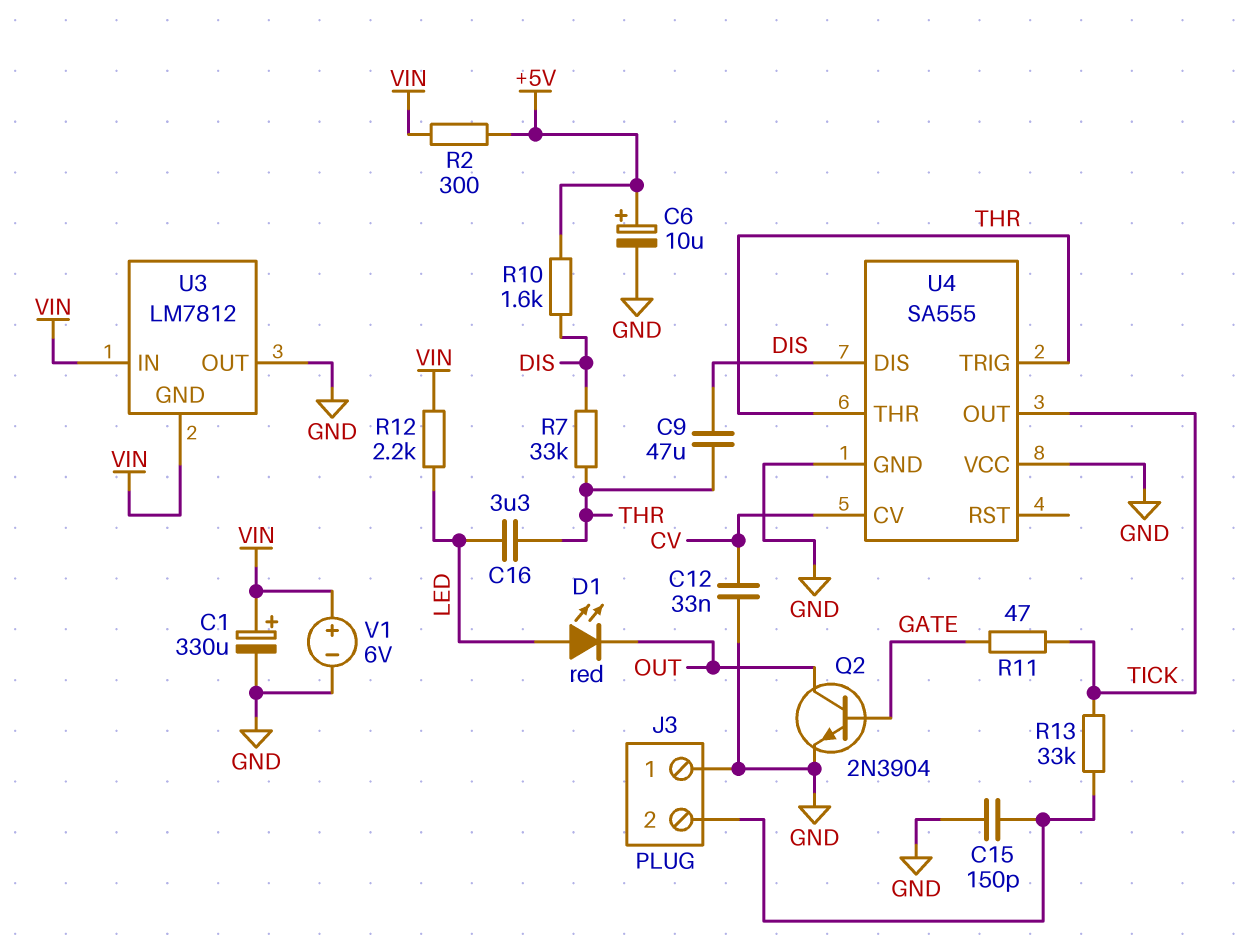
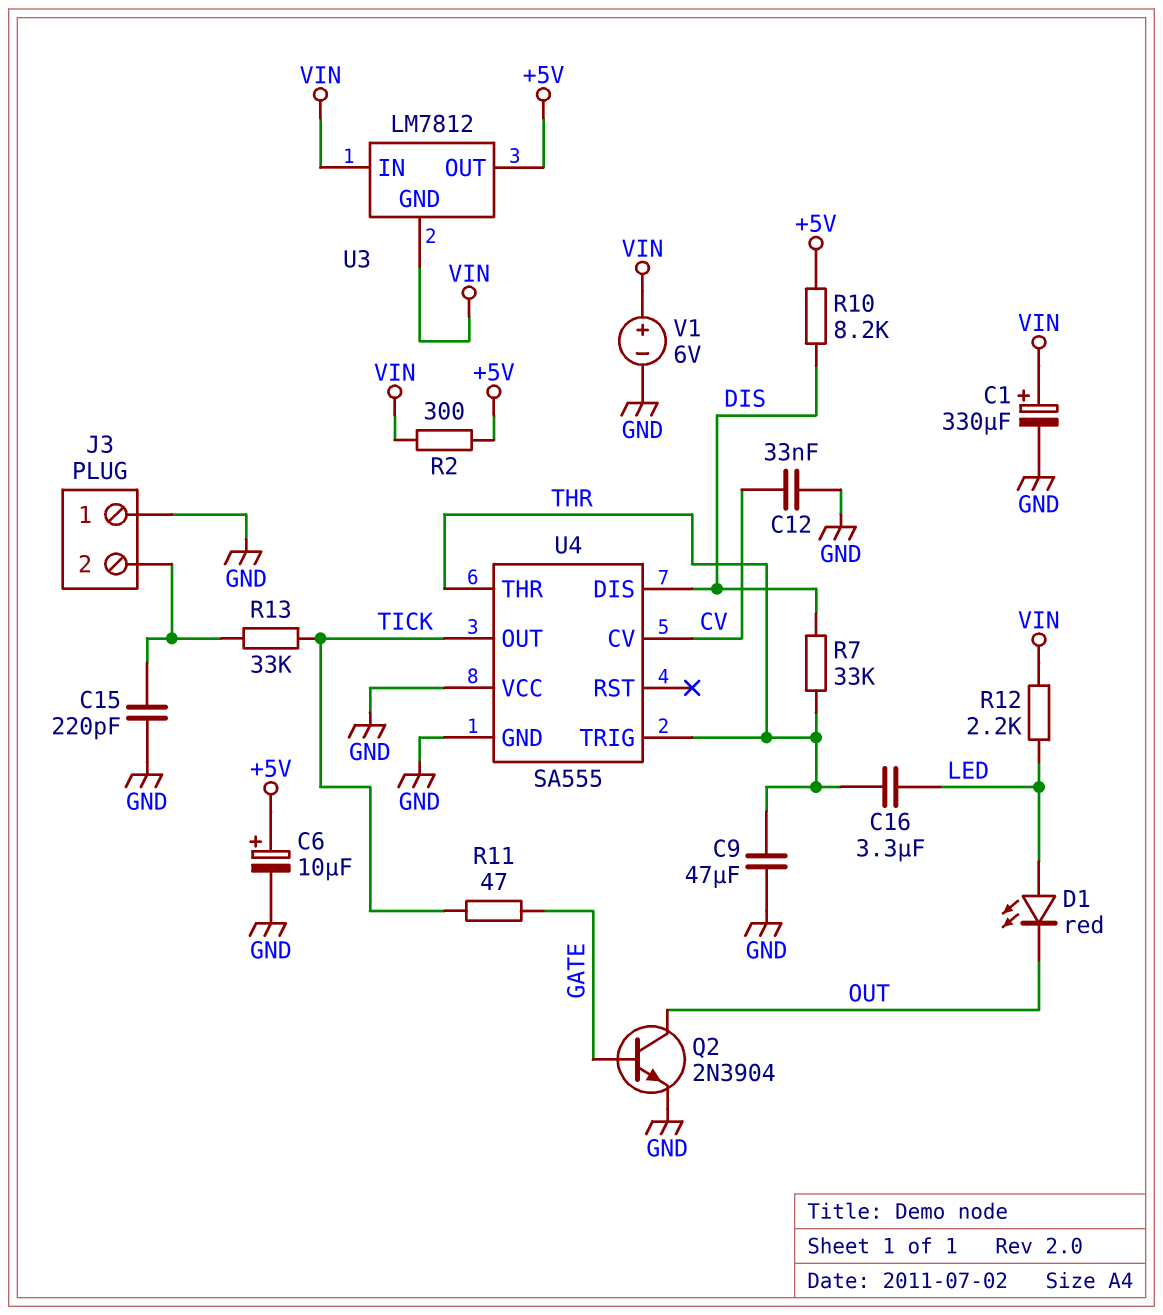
C9: 47uF (DIS, THR) -> 47uF (GND, THR)
C15: 150pF (GND, J3/2) -> 220pF (GND, J3/2)
R10: 1.6k (+5V, DIS) -> 8.2k (+5V, DIS)
U3 pin OUT: GND -> +5V

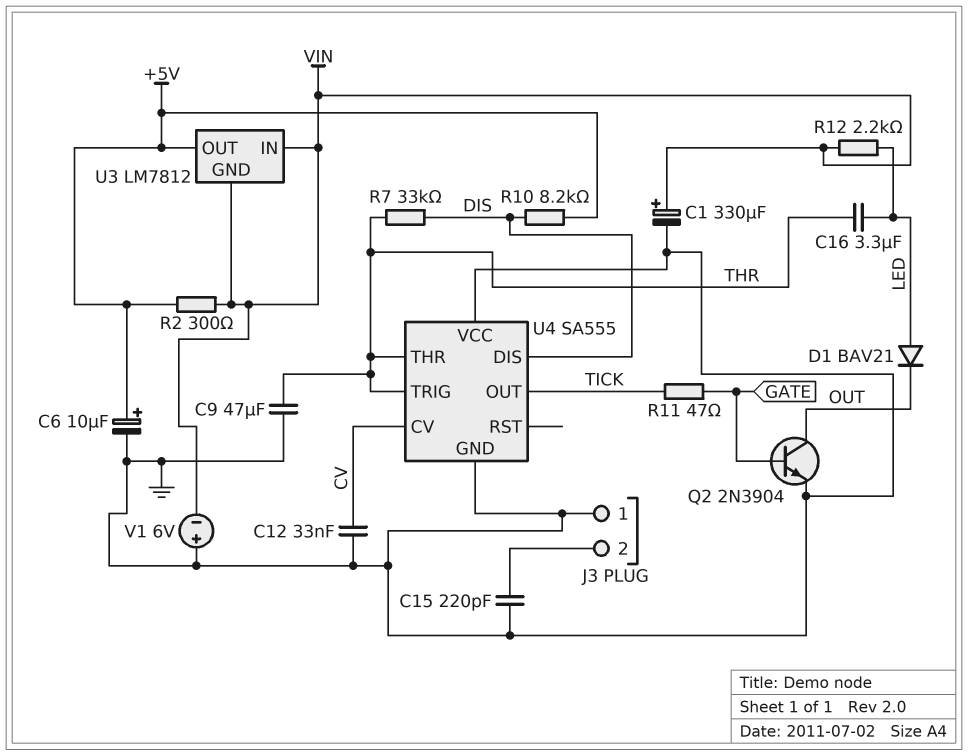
D1: LED red (A LED, K OUT) -> diode BAV21 (A LED, K OUT)
R13: 33k (J3/2, TICK) -> none
V1: 6V (plus VIN, minus GND) -> 6V (plus GND, minus VIN)

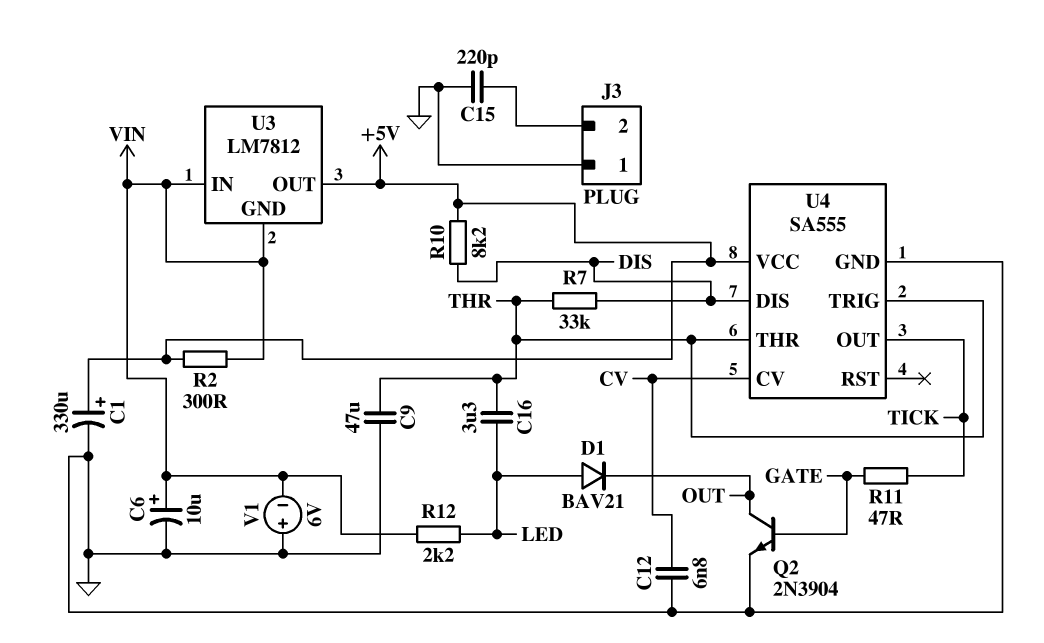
C1: 330uF (plus VIN, minus GND) -> 330uF (plus +5V, minus GND)
C6: 10uF (plus +5V, minus GND) -> 10uF (plus VIN, minus GND)
C12: 33nF (CV, GND) -> 6.8nF (CV, GND)
U4 pin VCC: GND -> +5V

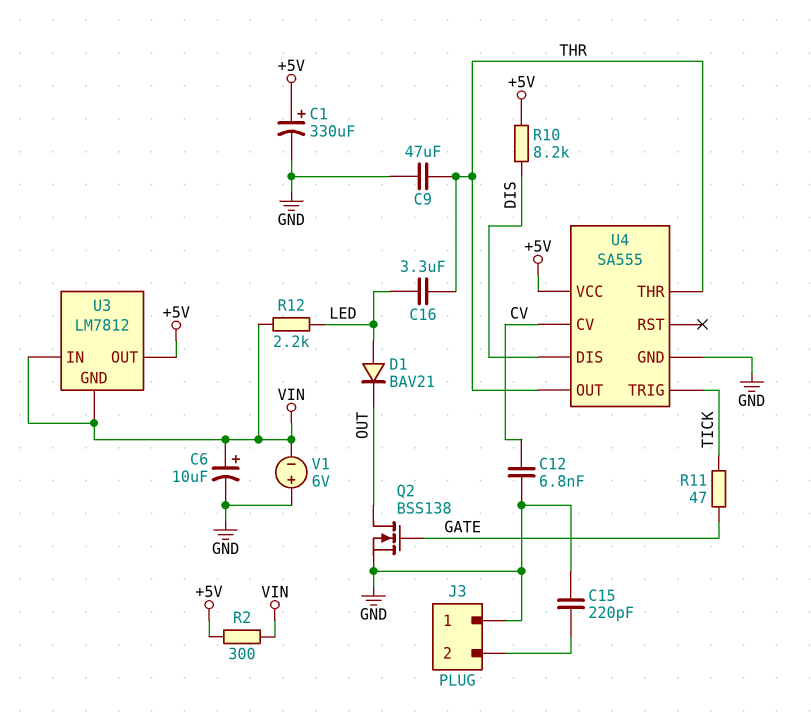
Q2: NPN 2N3904 (B GATE, C OUT, E GND) -> NMOS BSS138 (G GATE, D OUT, S GND)
R7: 33k (DIS, THR) -> none
U4 pin OUT: TICK -> THR
U4 pin TRIG: THR -> TICK

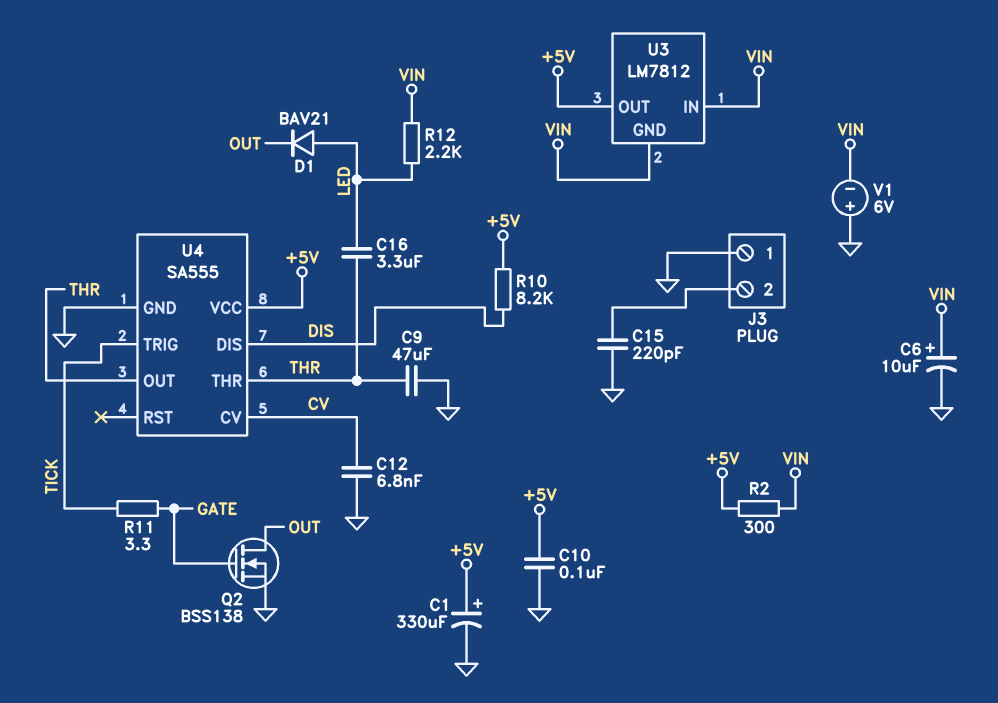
C10: none -> 100nF (+5V, GND)
R11: 47 (GATE, TICK) -> 3.3 (GATE, TICK)

